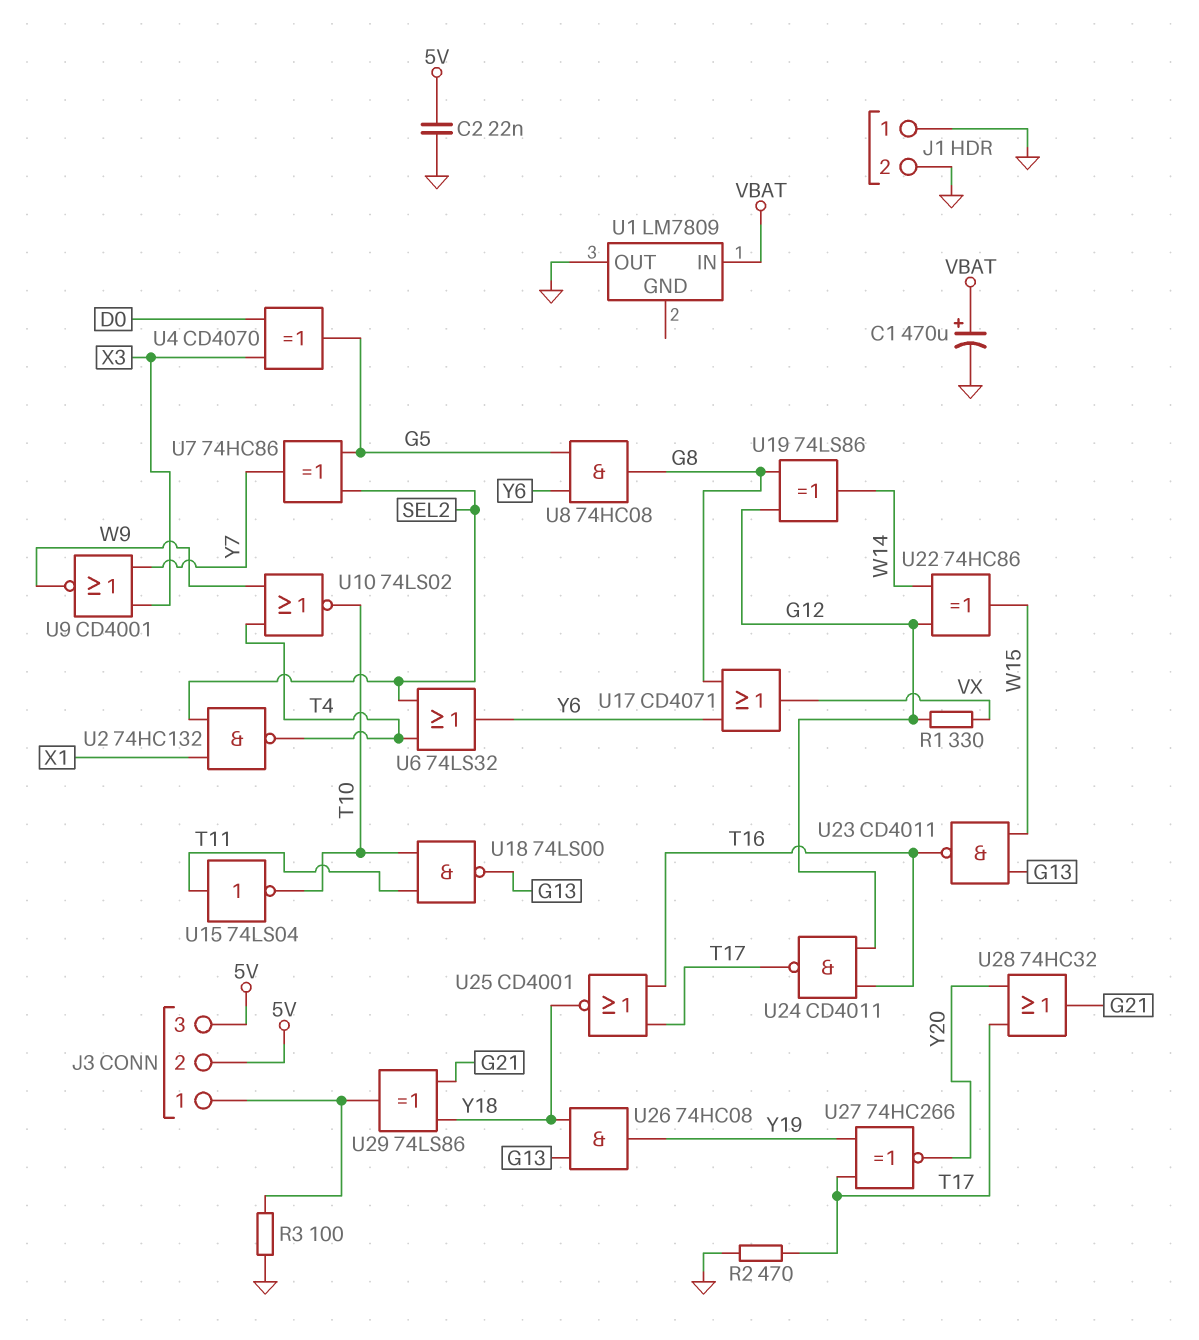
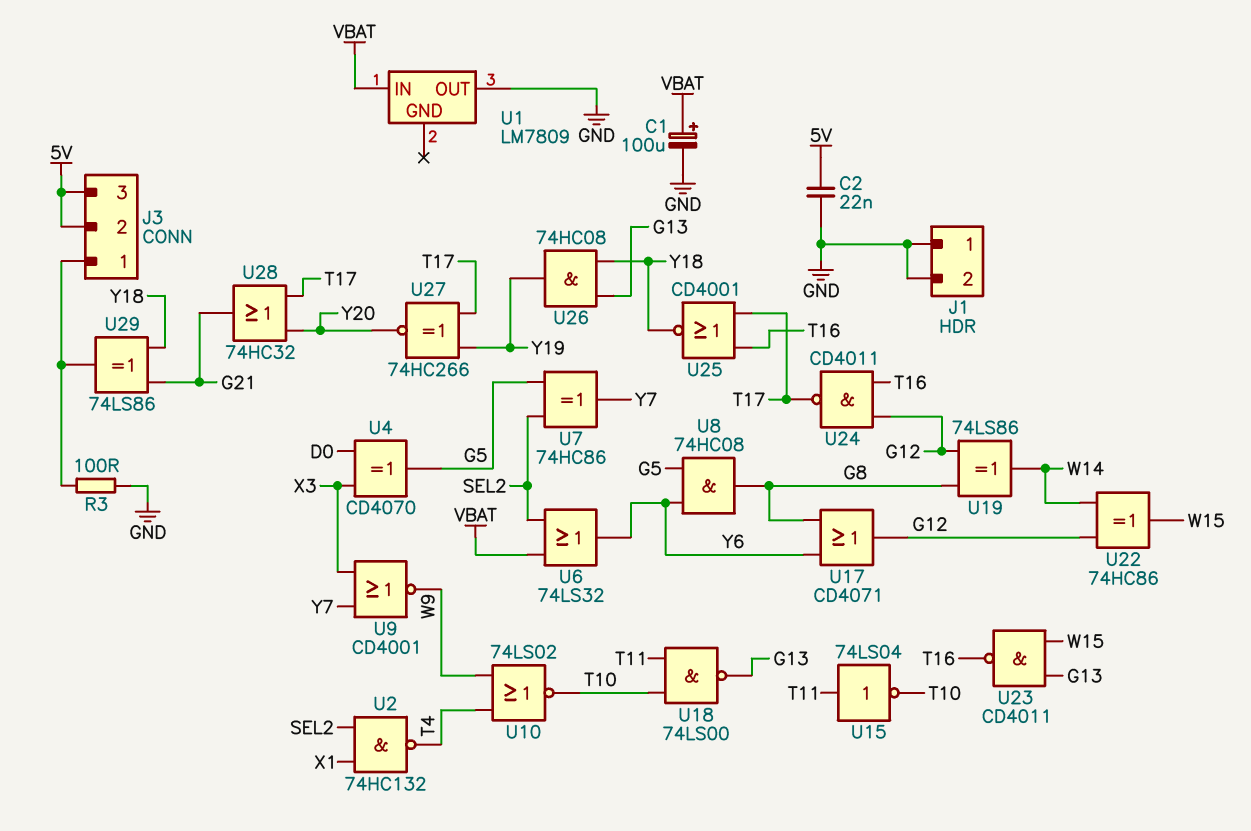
C1: 470uF (plus VBAT, minus GND) -> 100uF (plus VBAT, minus GND)
R1: 330 (G12, VX) -> none
R2: 470 (GND, T17) -> none
U6: OR 74LS32 (in SEL2, in T4, out Y6) -> OR 74LS32 (in SEL2, in VBAT, out Y6)
U17: OR CD4071 (in G8, in Y6, out VX) -> OR CD4071 (in G8, in Y6, out G12)

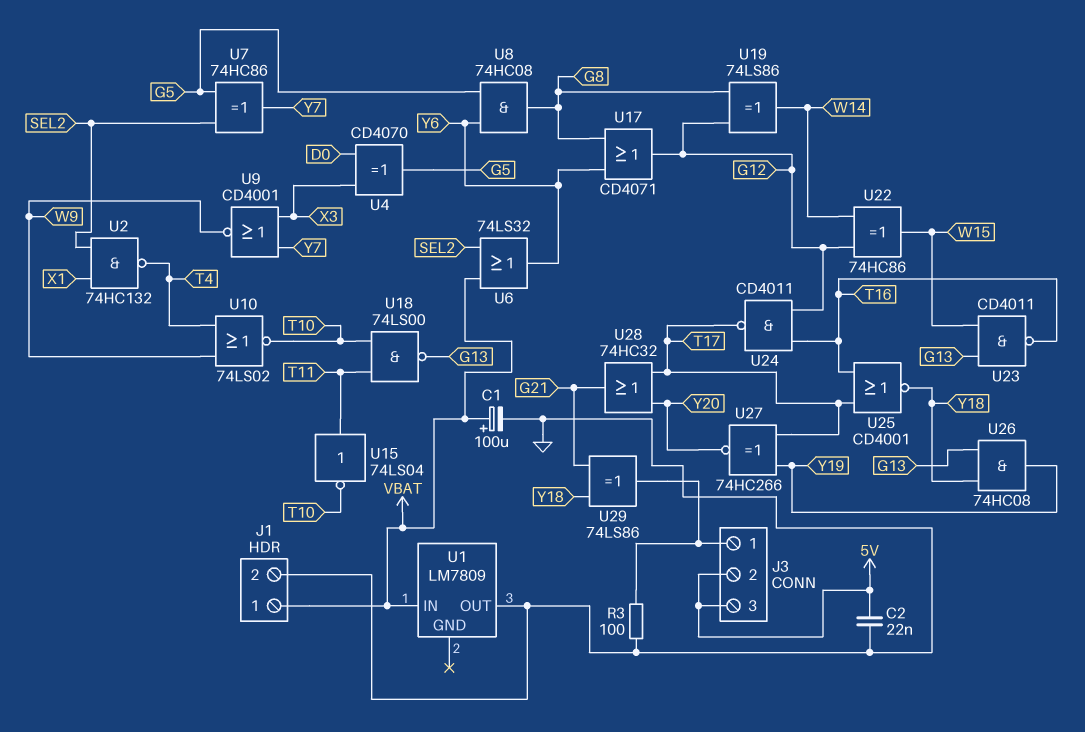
J1 pin 1: GND -> VBAT

